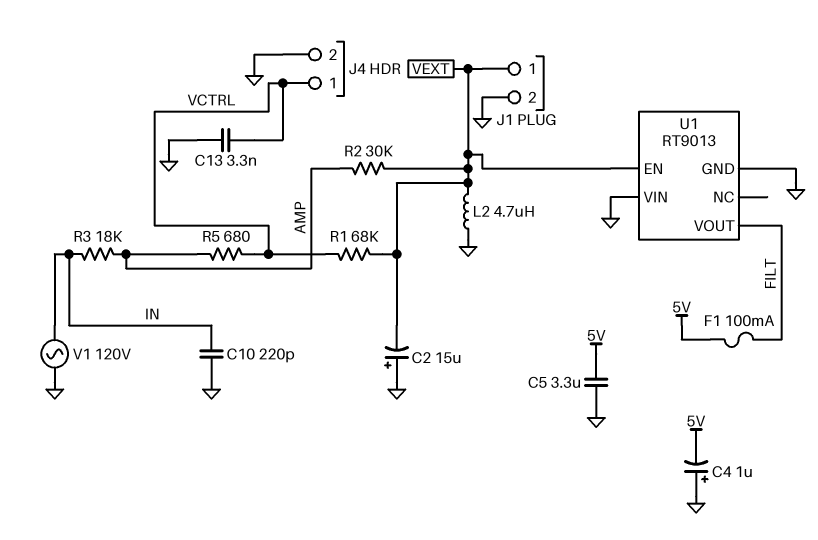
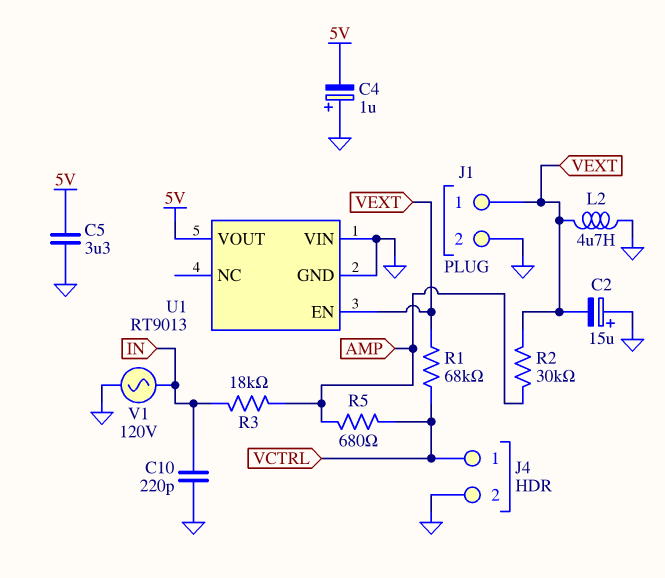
C13: 3.3nF (GND, VCTRL) -> none
F1: 100mA (5V, FILT) -> none
U1 pin VOUT: FILT -> 5V

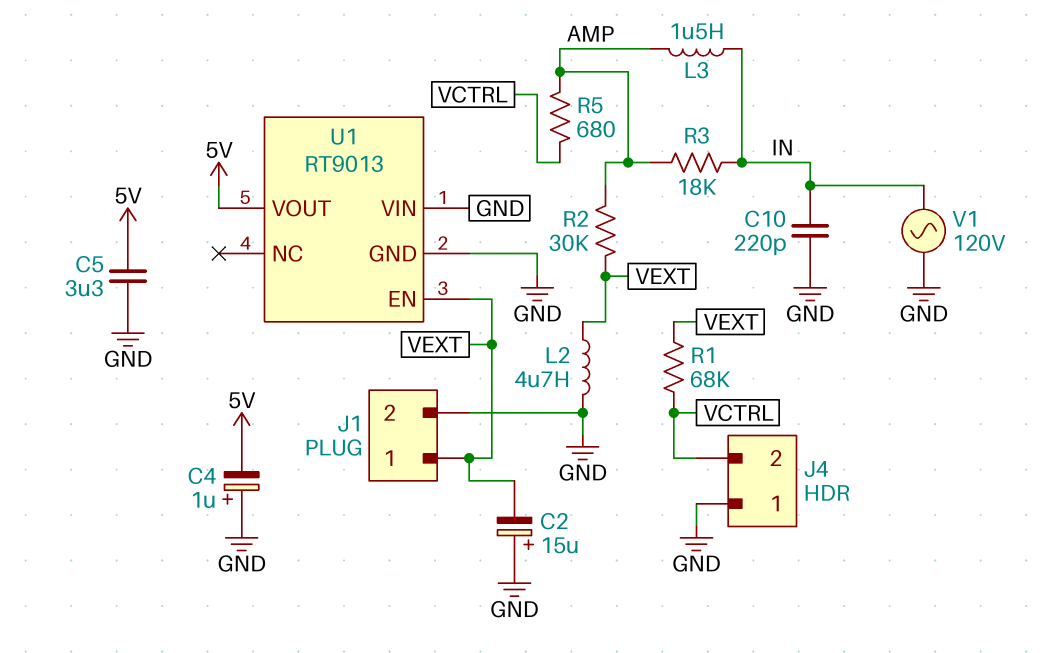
J4 pin 1: VCTRL -> GND
J4 pin 2: GND -> VCTRL
L3: none -> 1.5uH (AMP, IN)

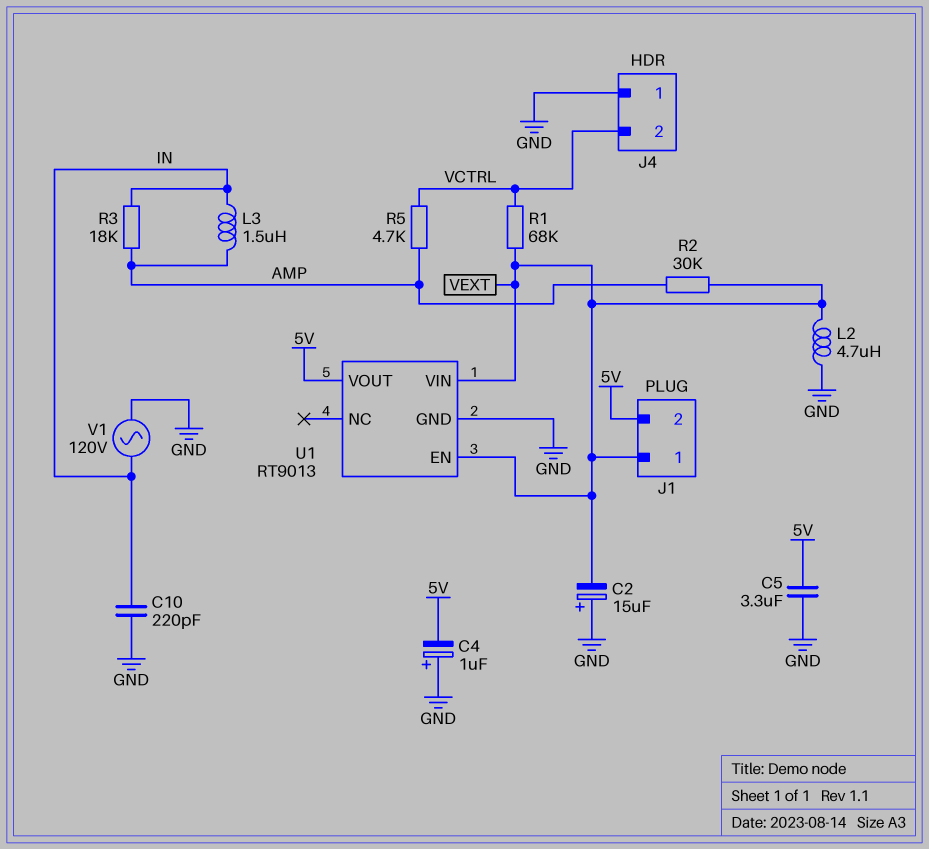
J1 pin 2: GND -> 5V
R5: 680 (AMP, VCTRL) -> 4.7k (AMP, VCTRL)
U1 pin VIN: GND -> VEXT

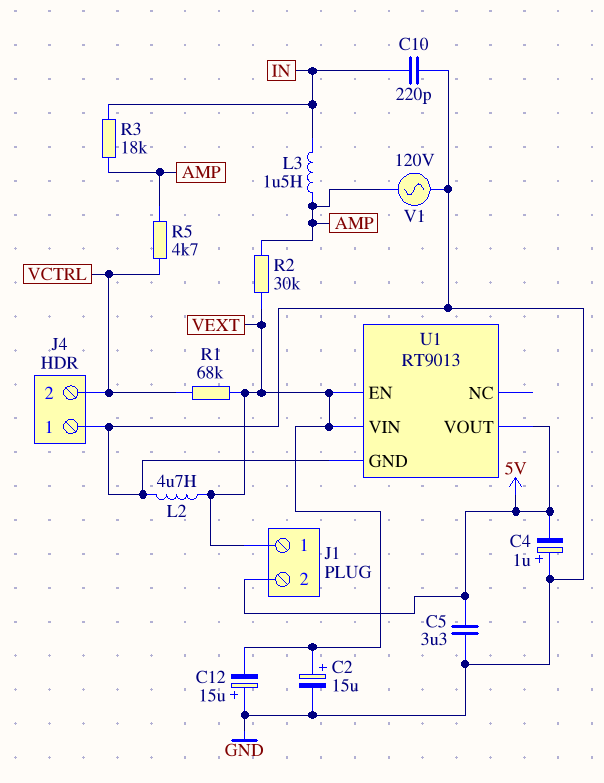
C2: 15uF (plus GND, minus VEXT) -> 15uF (plus VEXT, minus GND)
C12: none -> 15uF (plus GND, minus VEXT)
V1: AC 120V (GND, IN) -> AC 120V (AMP, GND)

